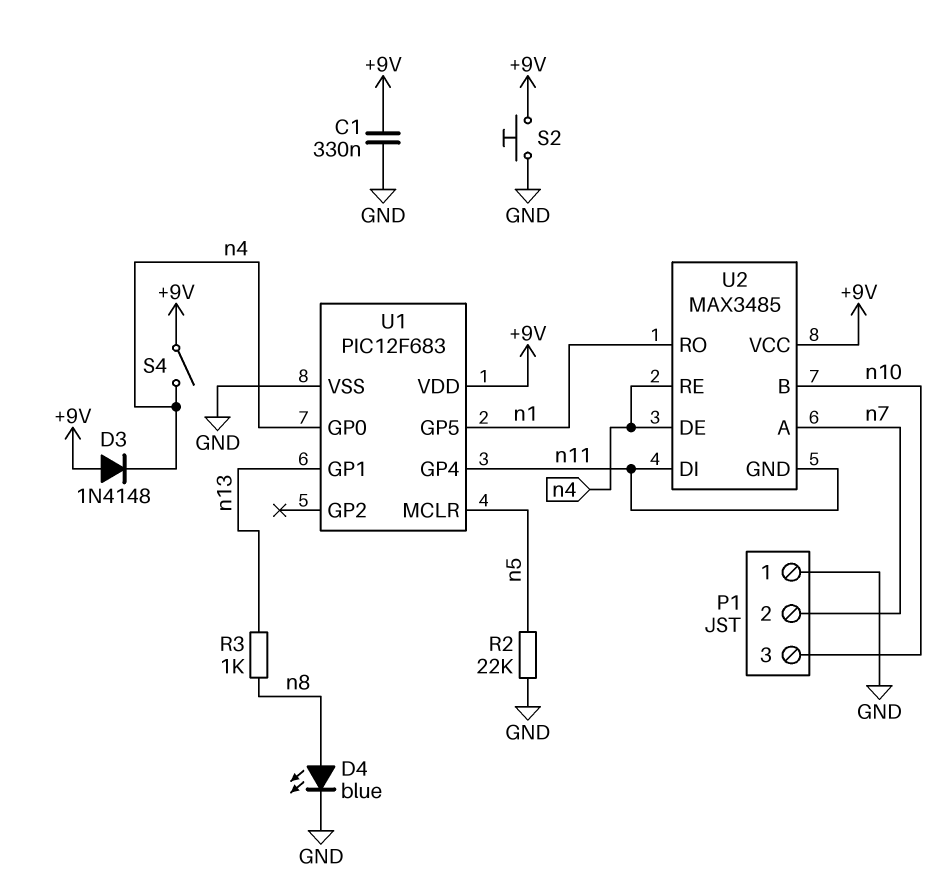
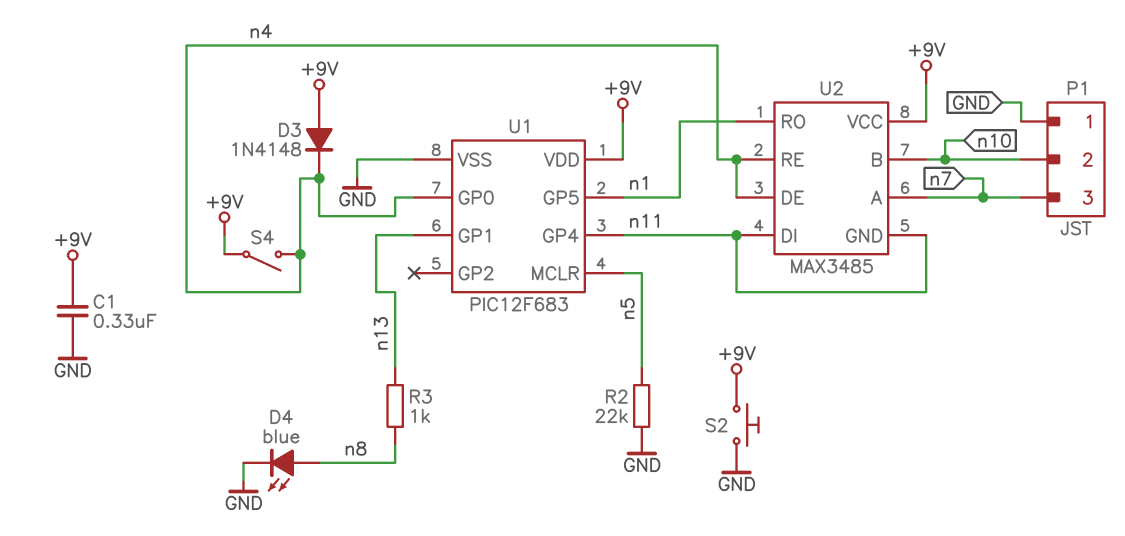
P1 pin 2: n7 -> n10
P1 pin 3: n10 -> n7

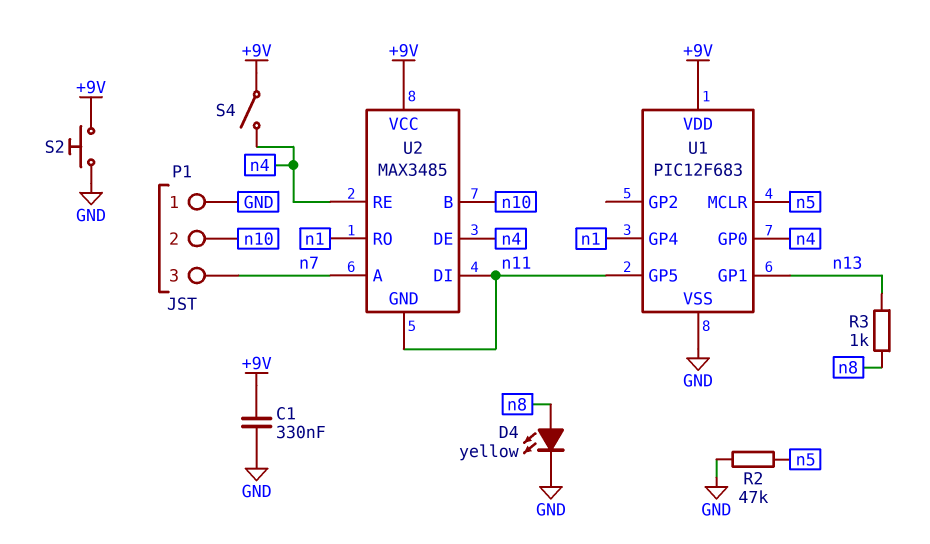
D3: diode 1N4148 (A +9V, K n4) -> none
D4: LED blue (A n8, K GND) -> LED yellow (A n8, K GND)
R2: 22k (GND, n5) -> 47k (GND, n5)
U1 pin GP4: n11 -> n1
U1 pin GP5: n1 -> n11

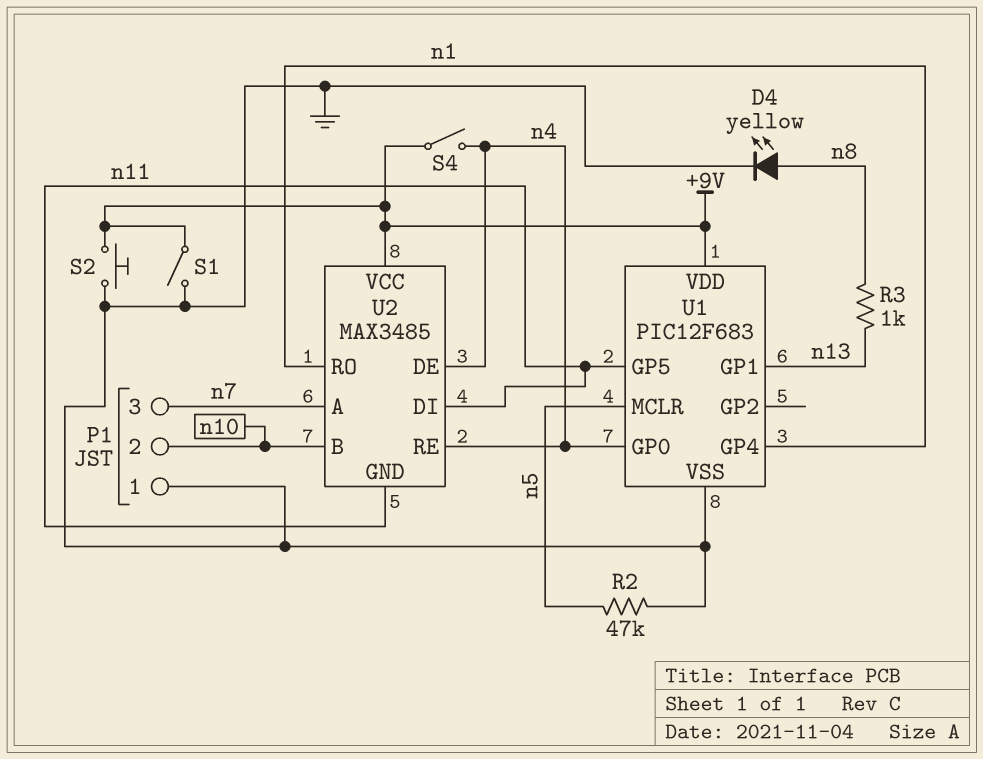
C1: 330nF (+9V, GND) -> none
S1: none -> switch (+9V, GND)

